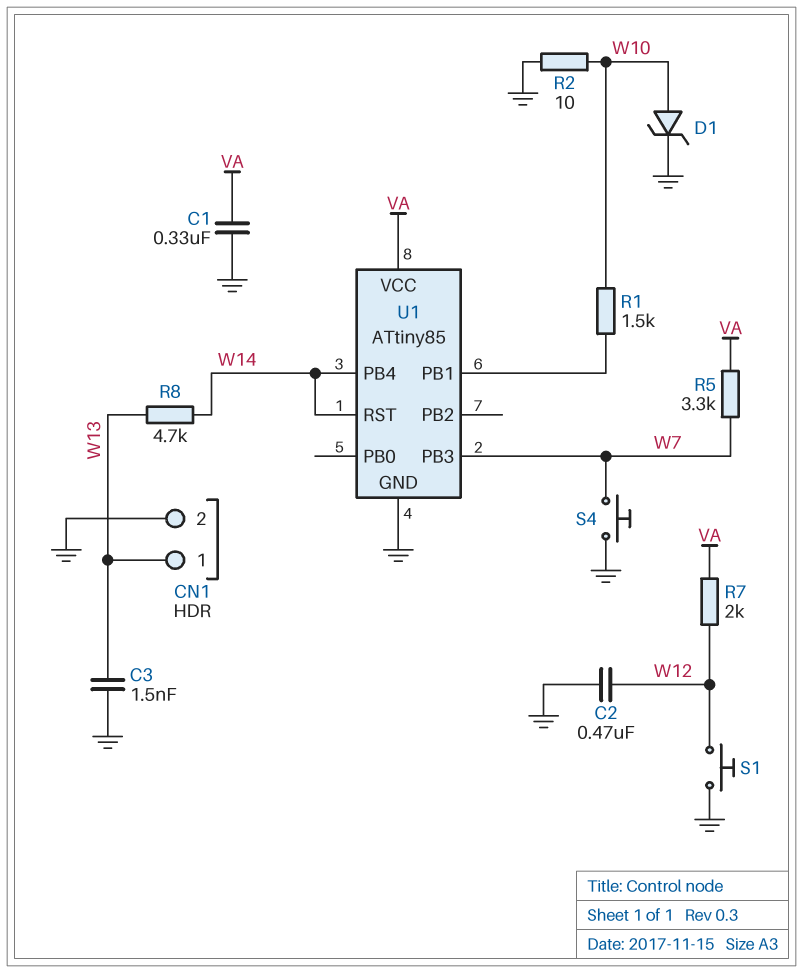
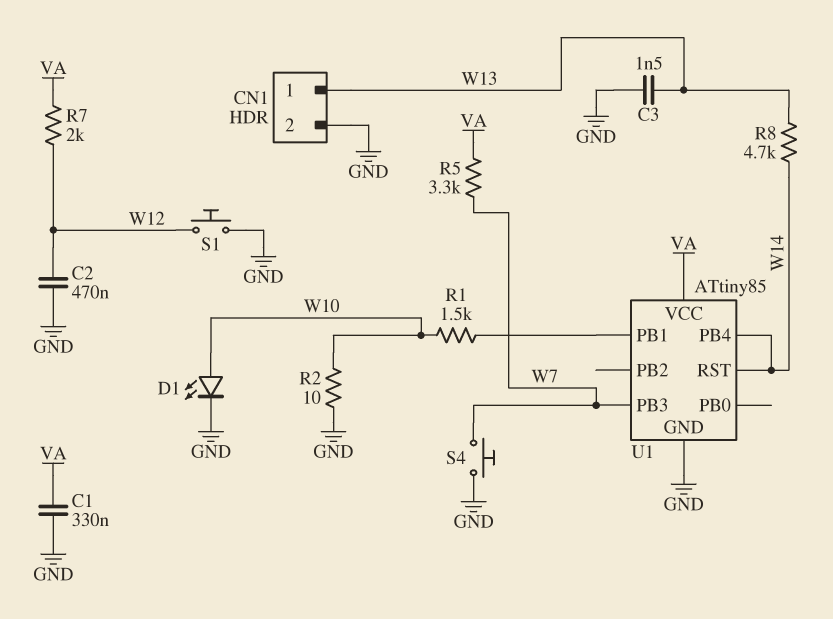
D1: zener (A W10, K GND) -> LED (A W10, K GND)

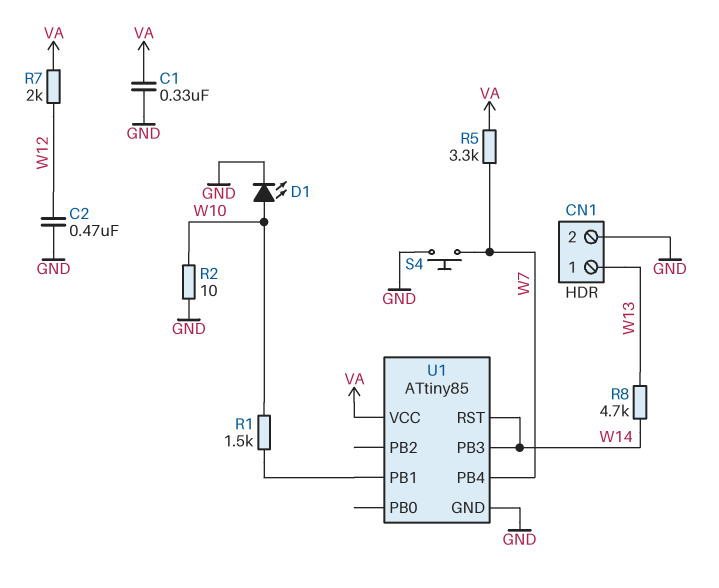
C3: 1.5nF (GND, W13) -> none
S1: button (GND, W12) -> none
U1 pin PB3: W7 -> W14
U1 pin PB4: W14 -> W7

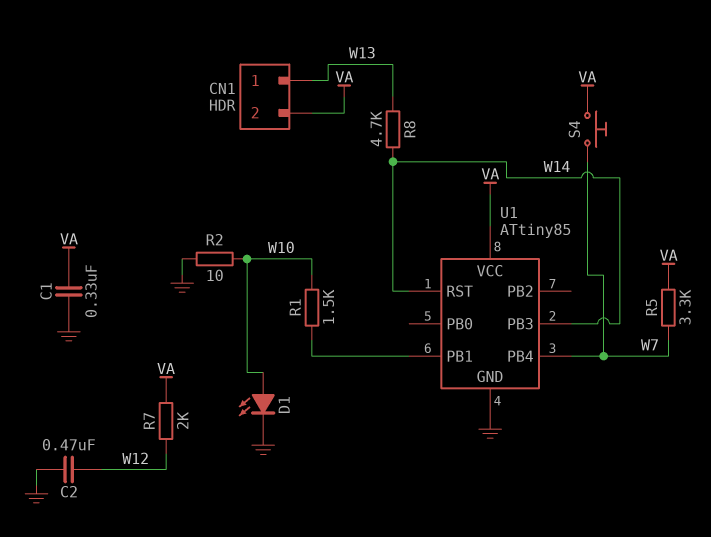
CN1 pin 2: GND -> VA
S4: button (GND, W7) -> button (VA, W7)

